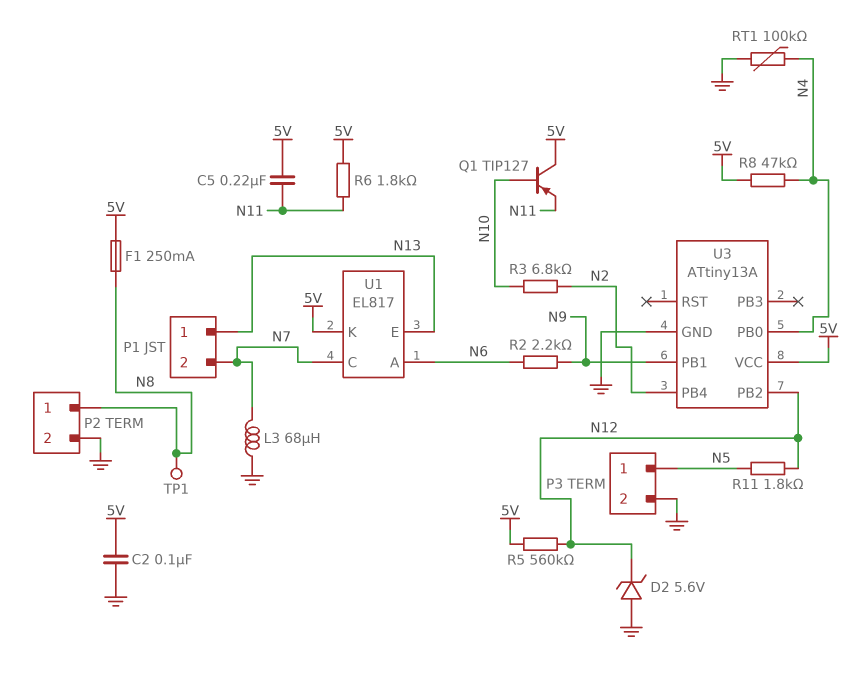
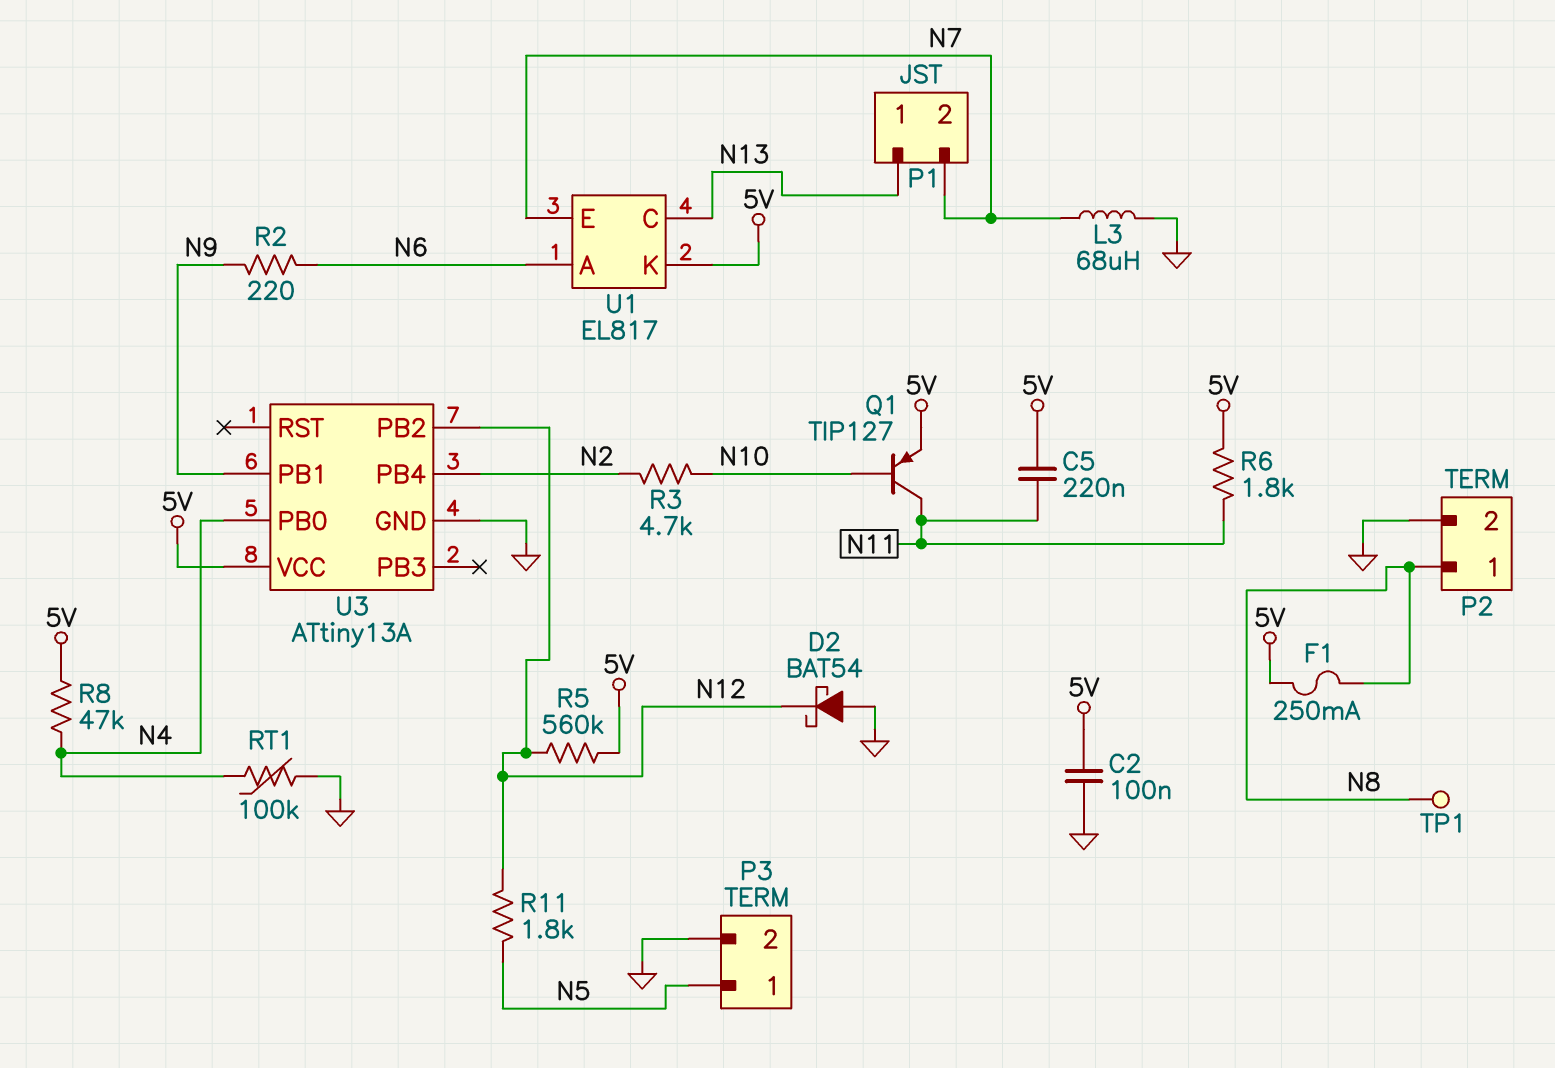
D2: zener 5.6V (A GND, K N12) -> schottky BAT54 (A GND, K N12)
Q1: PNP TIP127 (B N10, C 5V, E N11) -> PNP TIP127 (B N10, C N11, E 5V)
R2: 2.2k (N6, N9) -> 220 (N6, N9)
R3: 6.8k (N2, N10) -> 4.7k (N2, N10)
U1 pin C: N7 -> N13
U1 pin E: N13 -> N7

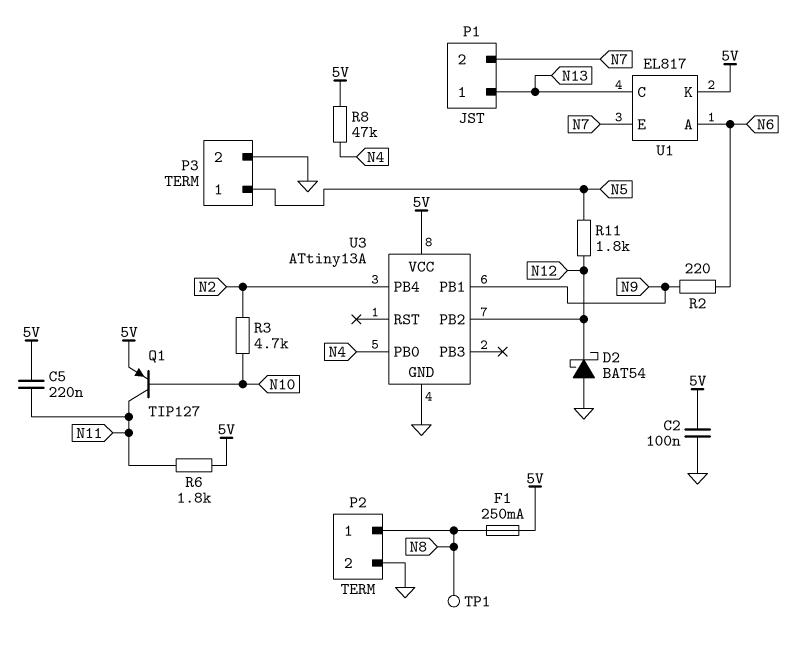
L3: 68uH (GND, N7) -> none
R5: 560k (5V, N12) -> none
RT1: 100k (GND, N4) -> none

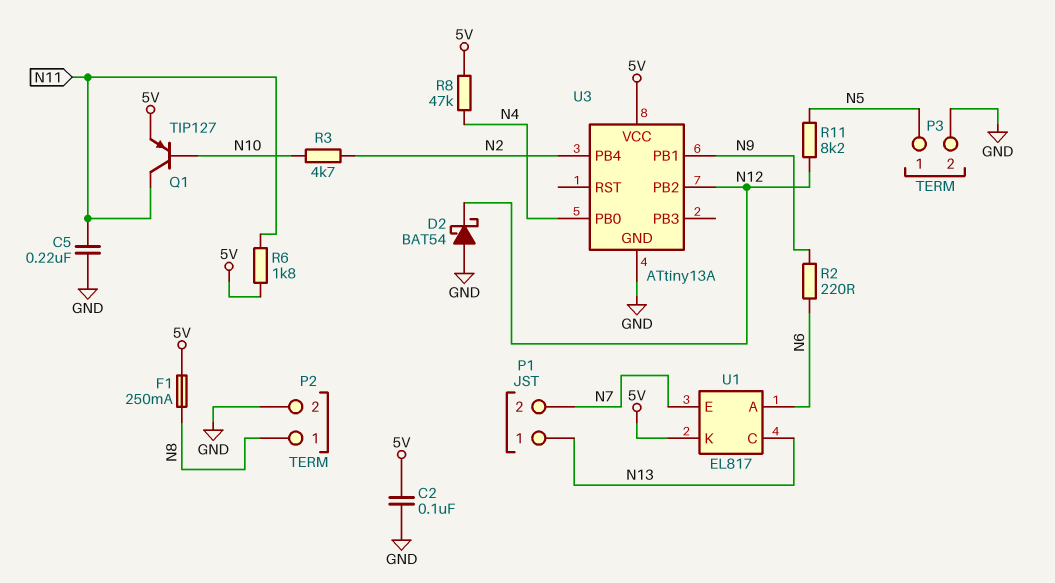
C5: 220nF (5V, N11) -> 220nF (GND, N11)
R11: 1.8k (N5, N12) -> 8.2k (N5, N12)
TP1: test point (N8) -> none

